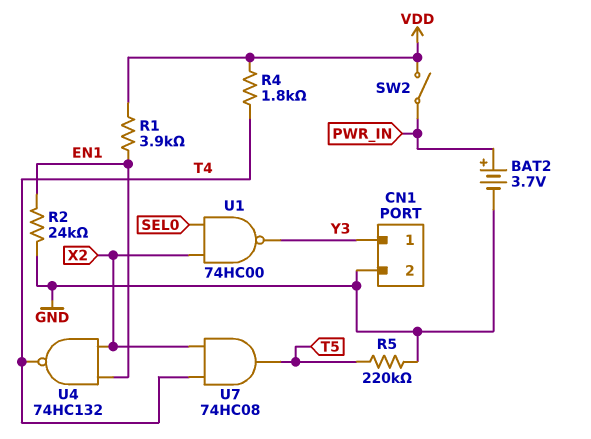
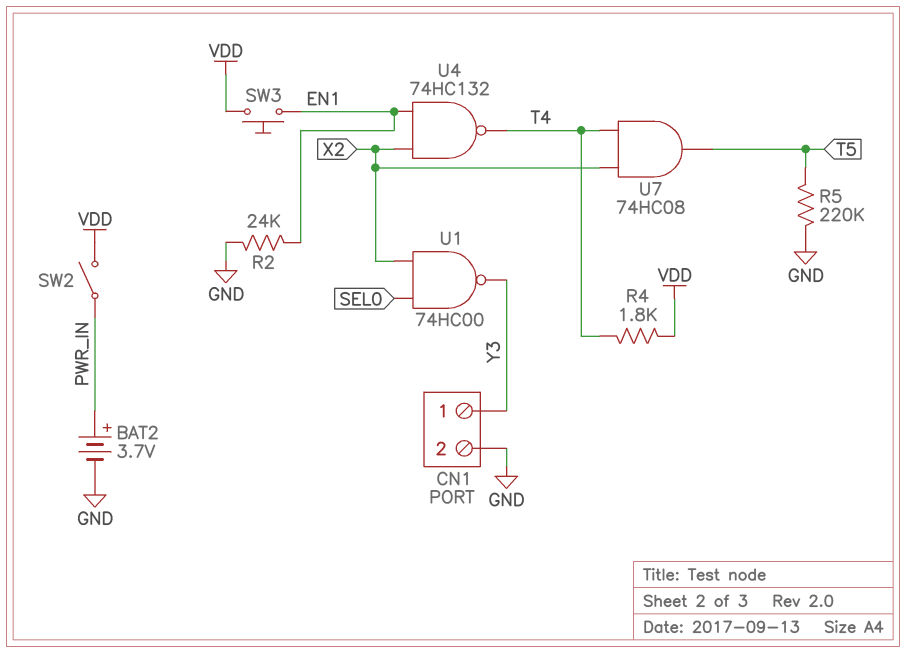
R1: 3.9k (EN1, VDD) -> none
SW3: none -> button (EN1, VDD)

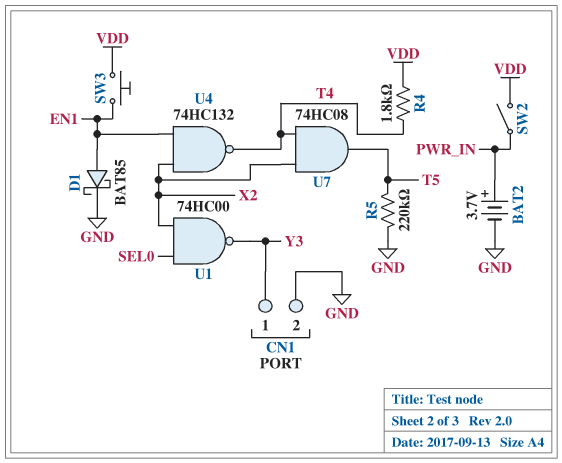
D1: none -> schottky BAT85 (A EN1, K GND)
R2: 24k (EN1, GND) -> none

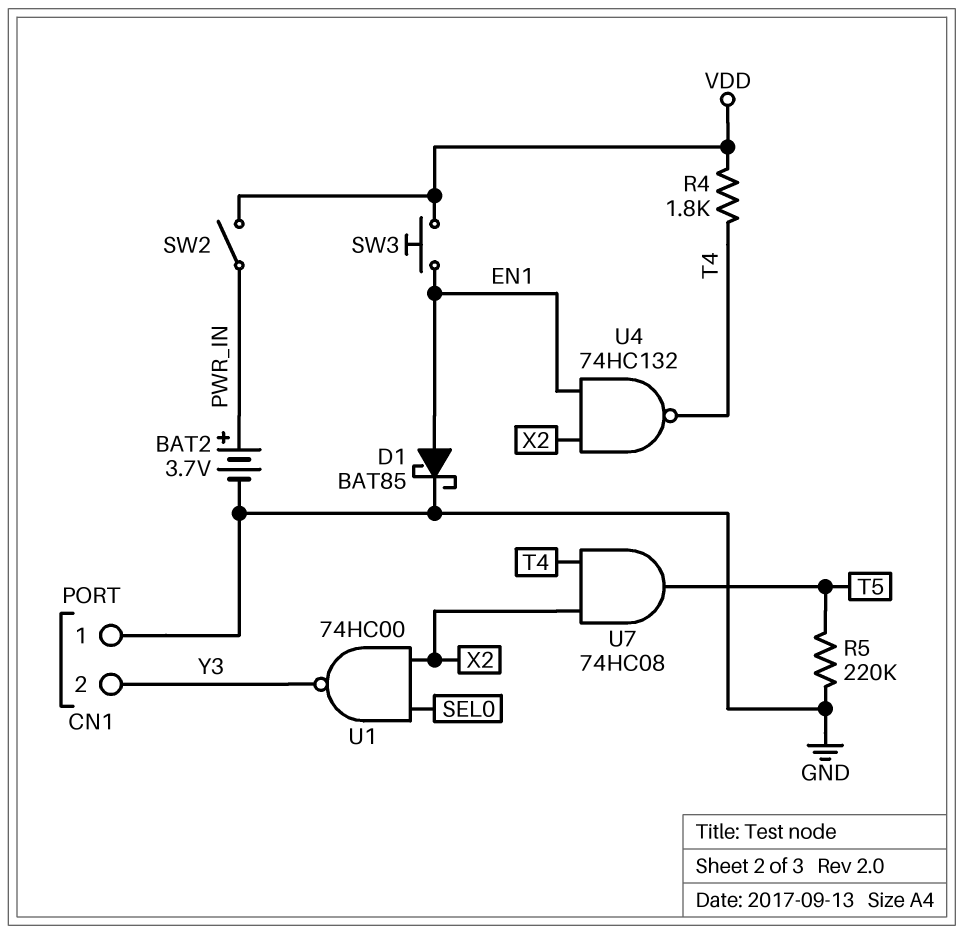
CN1 pin 1: Y3 -> GND
CN1 pin 2: GND -> Y3

